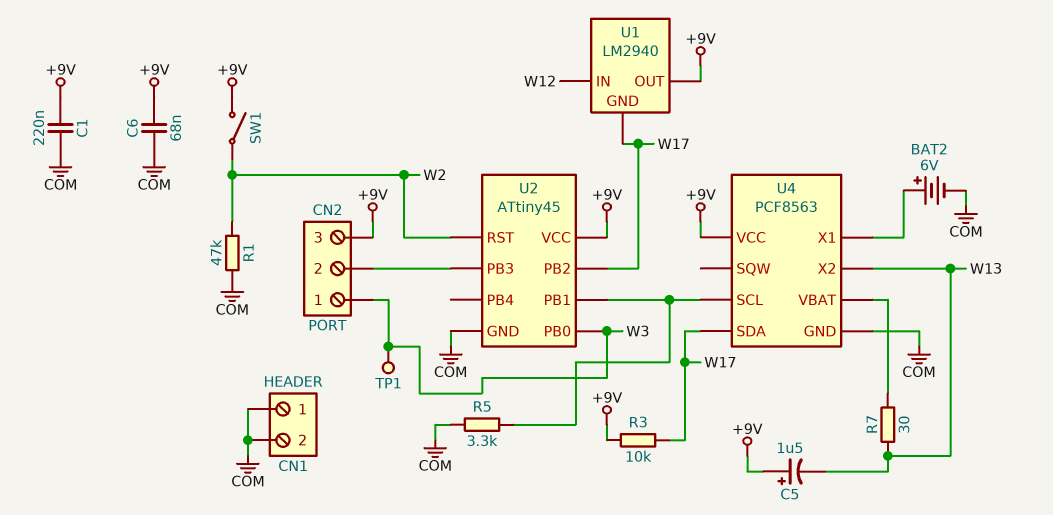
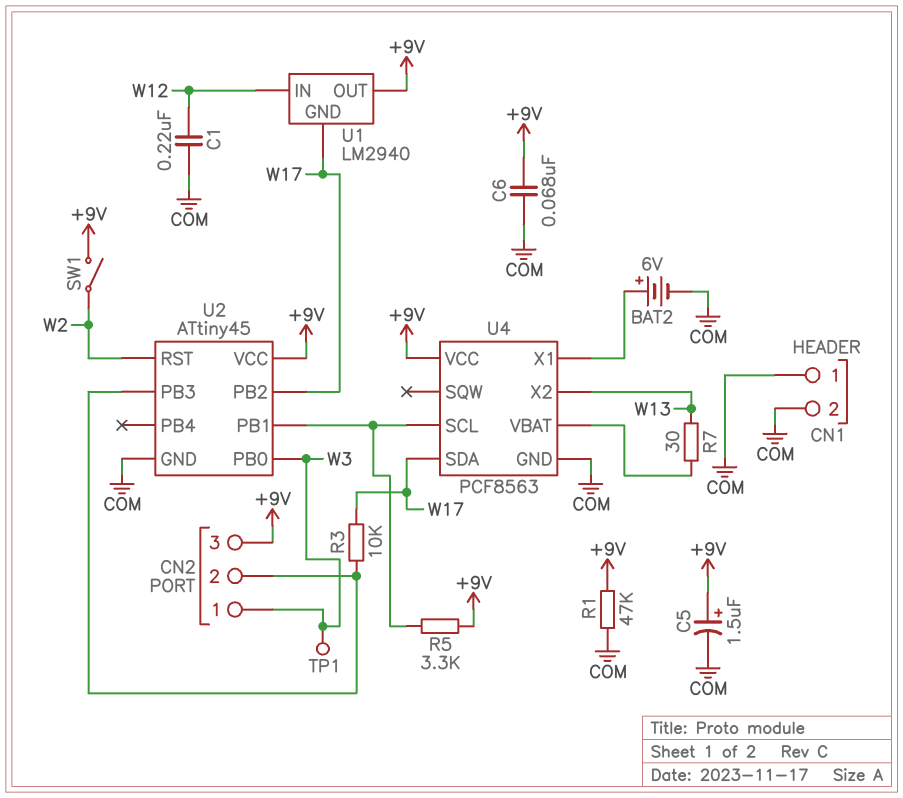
C1: 220nF (+9V, COM) -> 220nF (COM, W12)
C5: 1.5uF (plus +9V, minus W13) -> 1.5uF (plus +9V, minus COM)
R1: 47k (COM, W2) -> 47k (+9V, COM)
R3: 10k (+9V, W17) -> 10k (CN2/2, W17)
R5: 3.3k (COM, U2/PB1) -> 3.3k (+9V, U2/PB1)

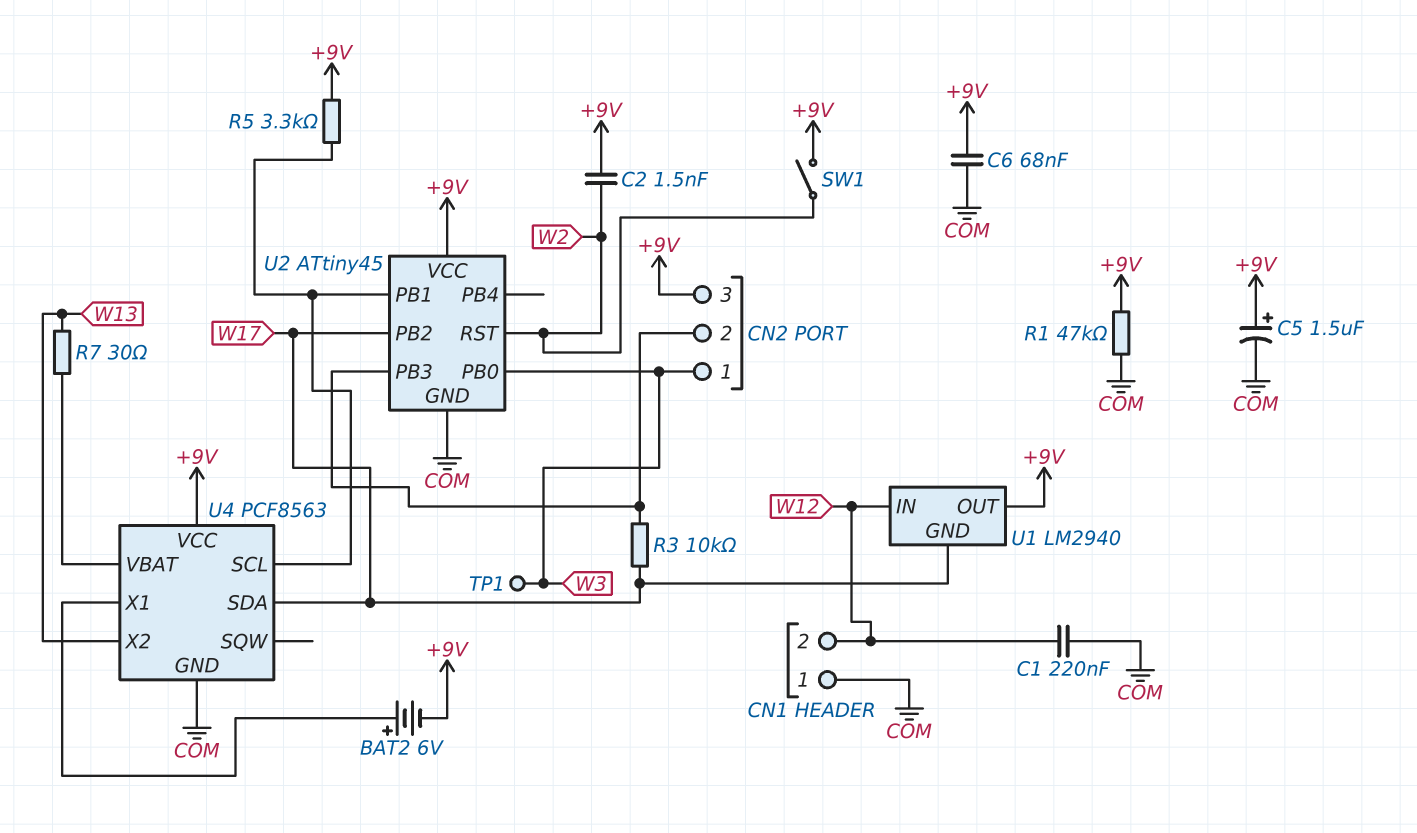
BAT2: 6V (plus U4/X1, minus COM) -> 6V (plus U4/X1, minus +9V)
C2: none -> 1.5nF (+9V, W2)
CN1 pin 2: COM -> W12

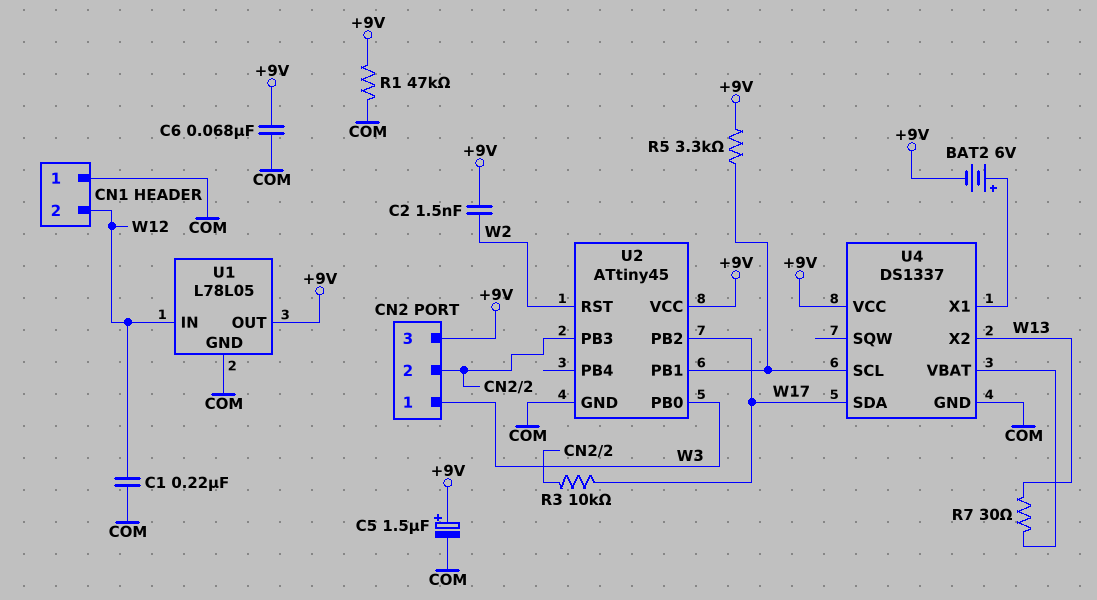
SW1: switch (+9V, W2) -> none
TP1: test point (W3) -> none
U1: LM2940 -> L78L05
U1 pin GND: W17 -> COM
U4: PCF8563 -> DS1337

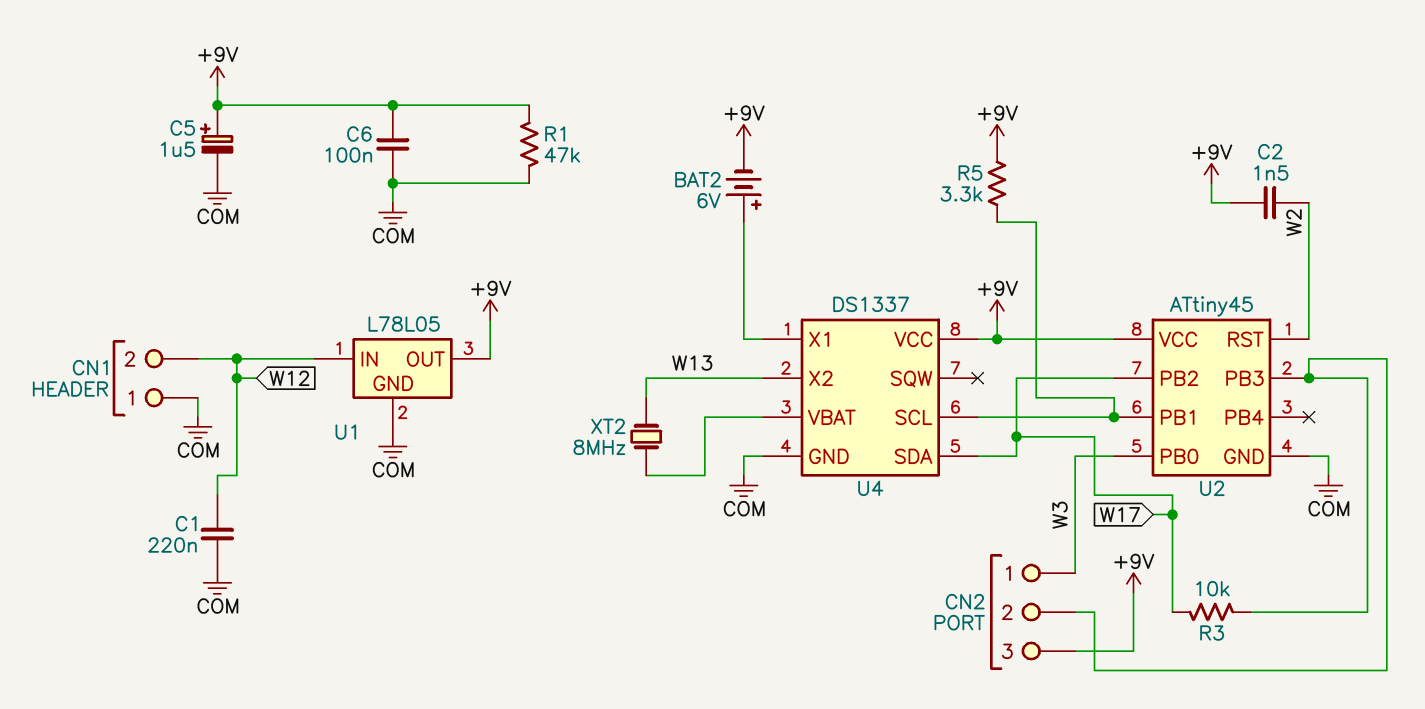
C6: 68nF (+9V, COM) -> 100nF (+9V, COM)
R7: 30 (U4/VBAT, W13) -> none
XT2: none -> 8MHz (U4/VBAT, W13)

